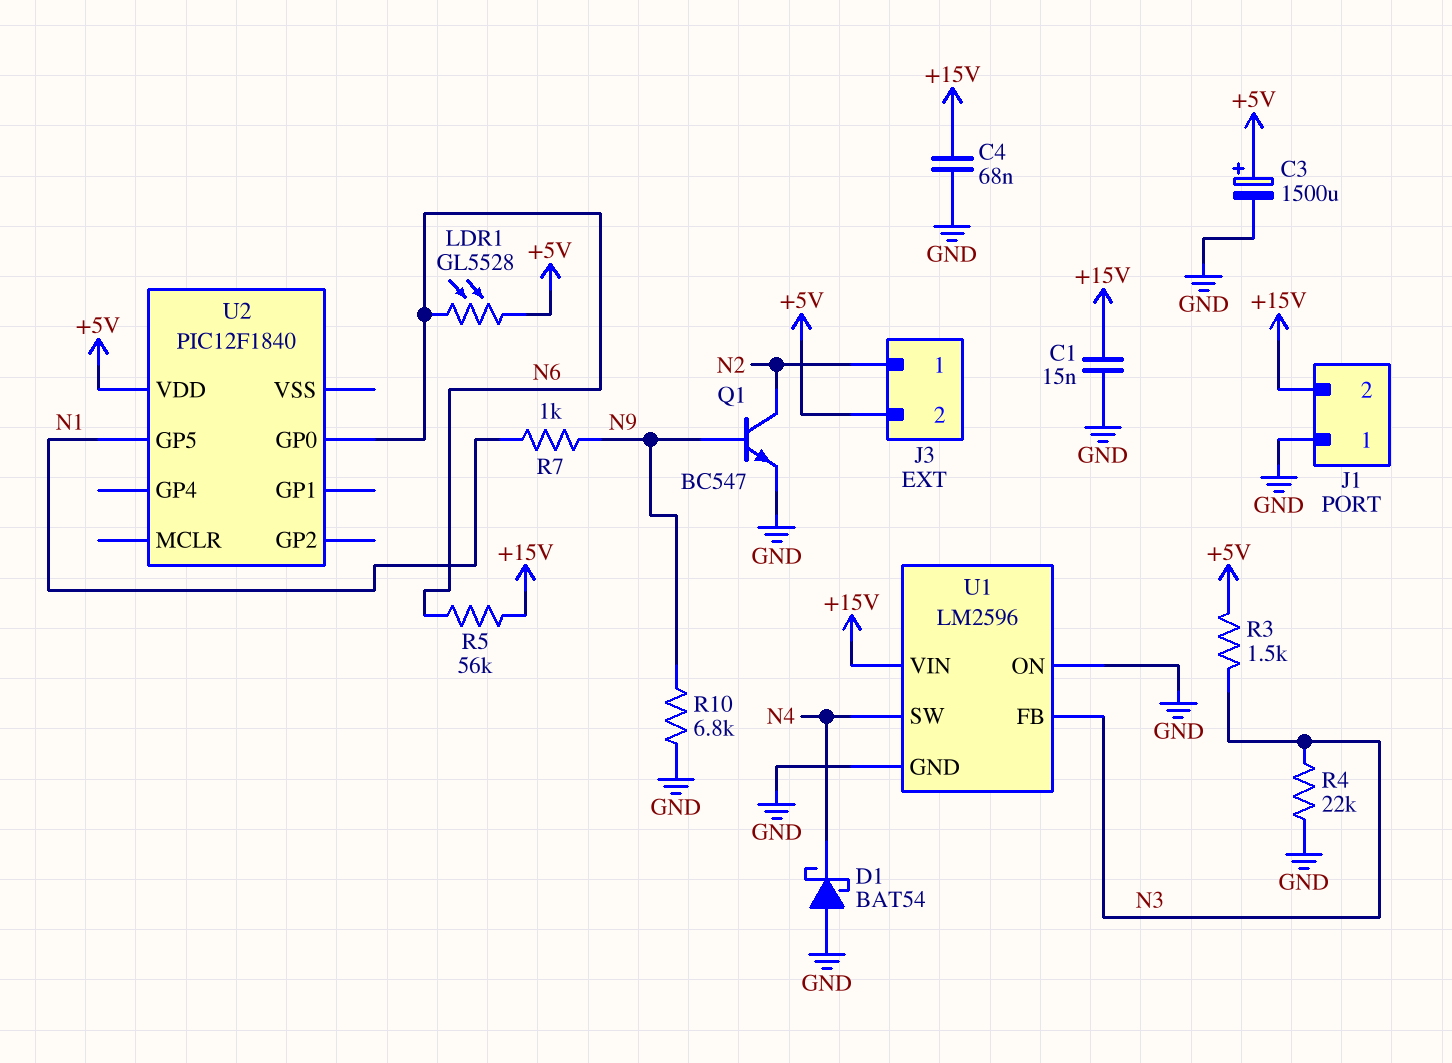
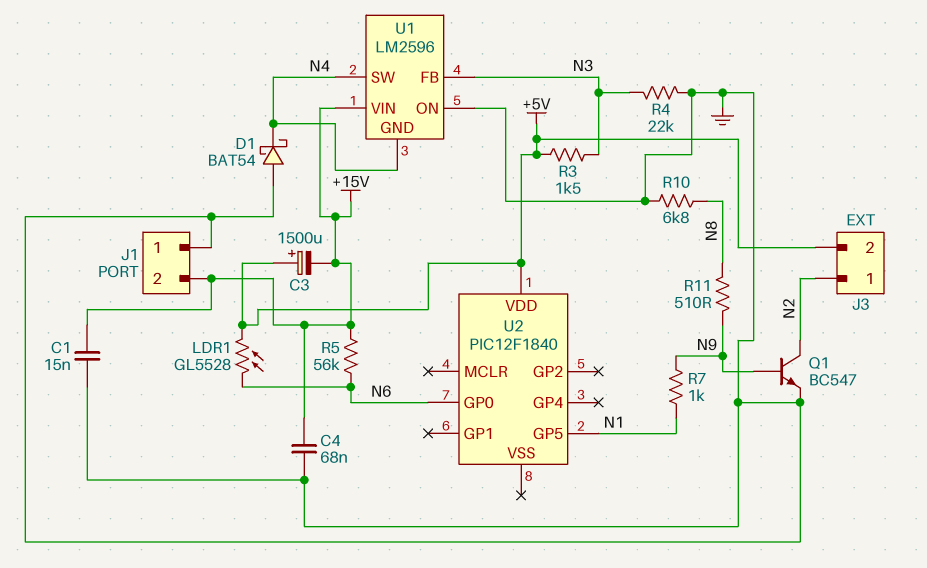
C3: 1500uF (plus +5V, minus GND) -> 1500uF (plus +5V, minus +15V)
R10: 6.8k (GND, N9) -> 6.8k (GND, N8)
R11: none -> 510 (N8, N9)
U1 pin GND: GND -> N4

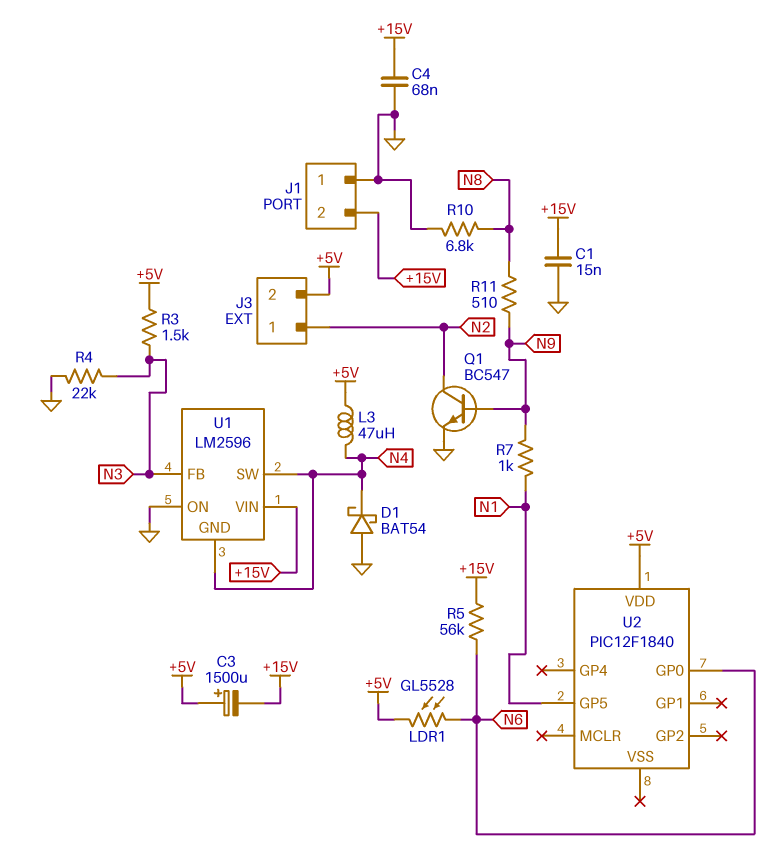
L3: none -> 47uH (+5V, N4)

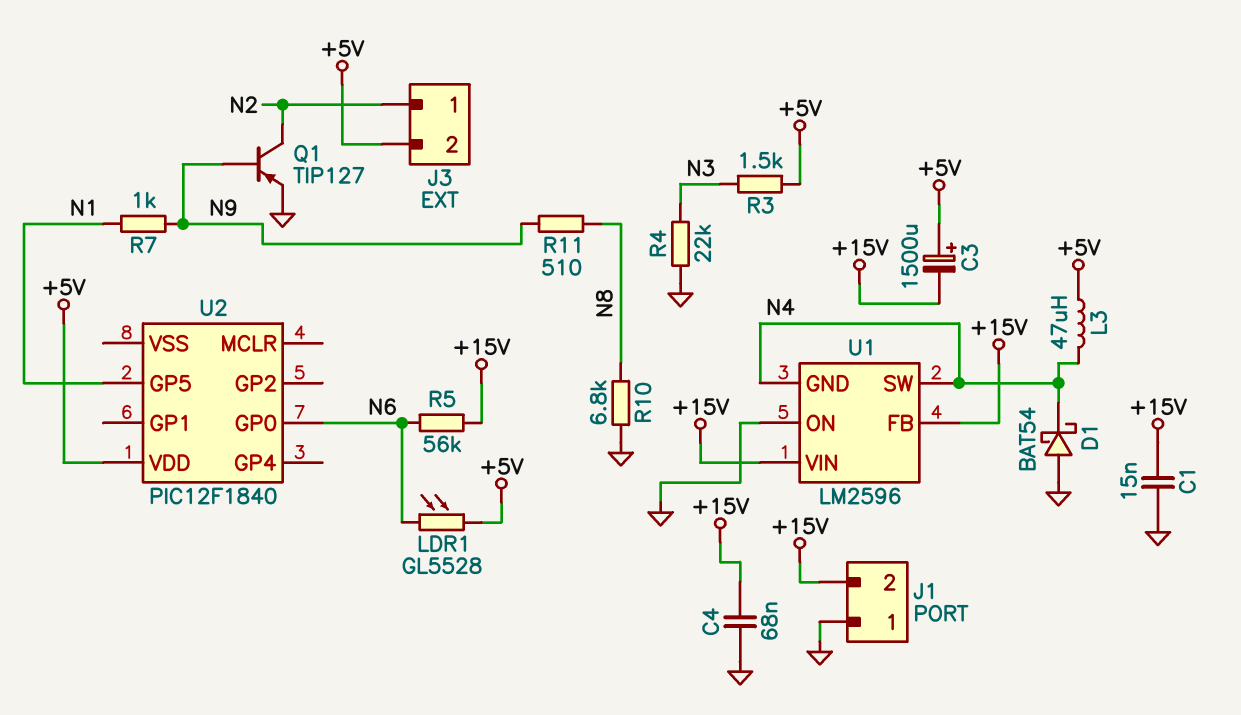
Q1: NPN BC547 (B N9, C N2, E GND) -> PNP TIP127 (B N9, C N2, E GND)
U1 pin FB: N3 -> +15V

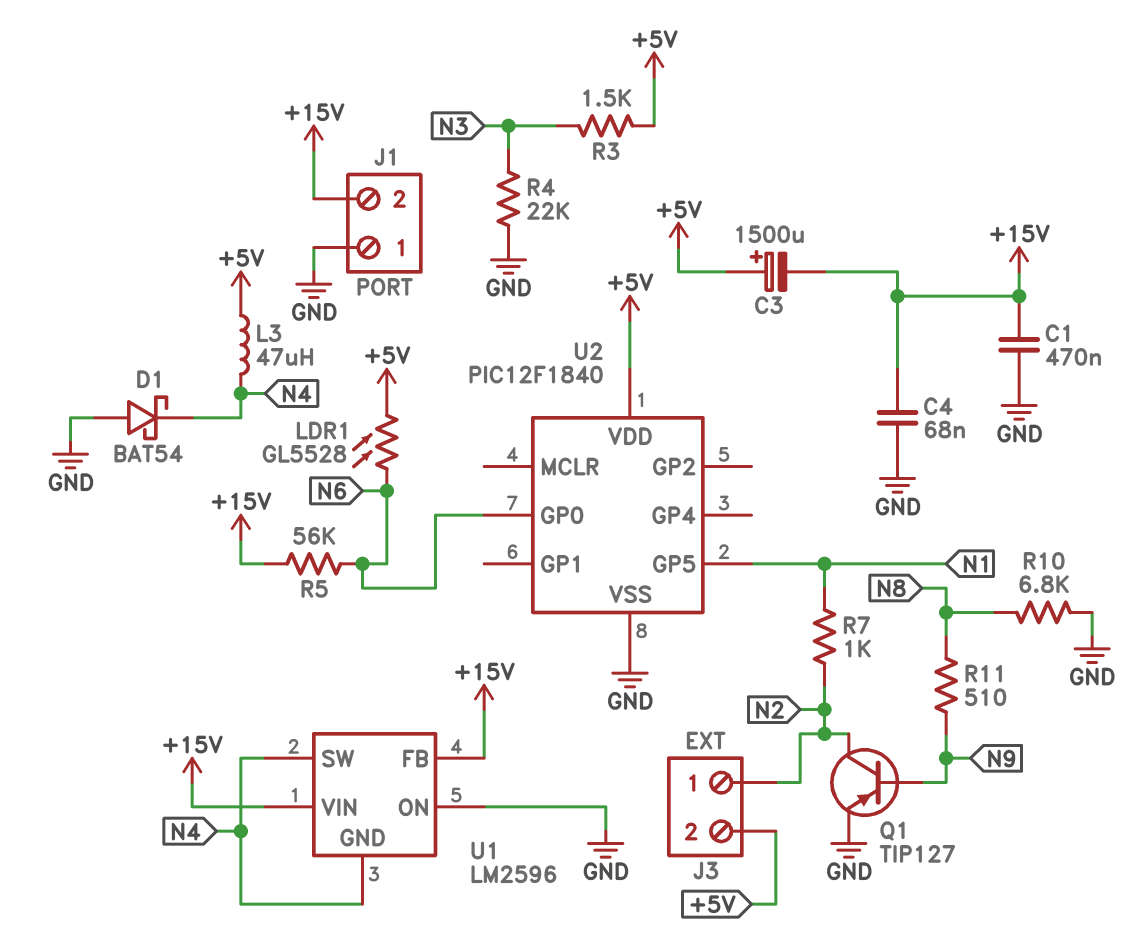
C1: 15nF (+15V, GND) -> 470nF (+15V, GND)
R7: 1k (N1, N9) -> 1k (N1, N2)
U2 pin VSS: none -> GND

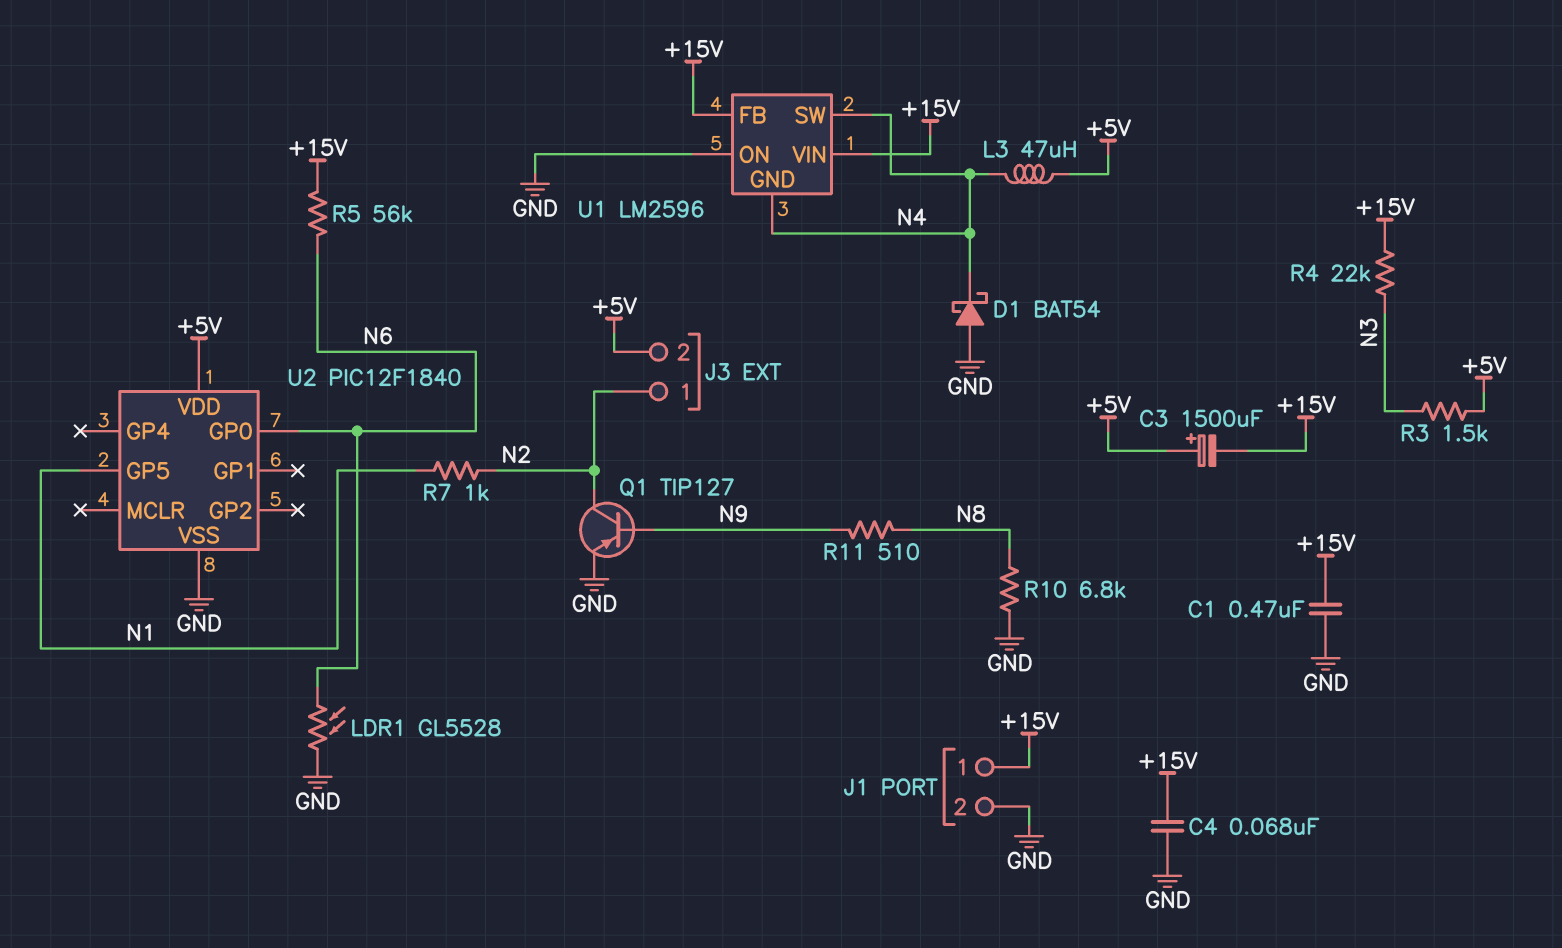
J1 pin 1: GND -> +15V
J1 pin 2: +15V -> GND
LDR1: GL5528 (+5V, N6) -> GL5528 (GND, N6)
R4: 22k (GND, N3) -> 22k (+15V, N3)

